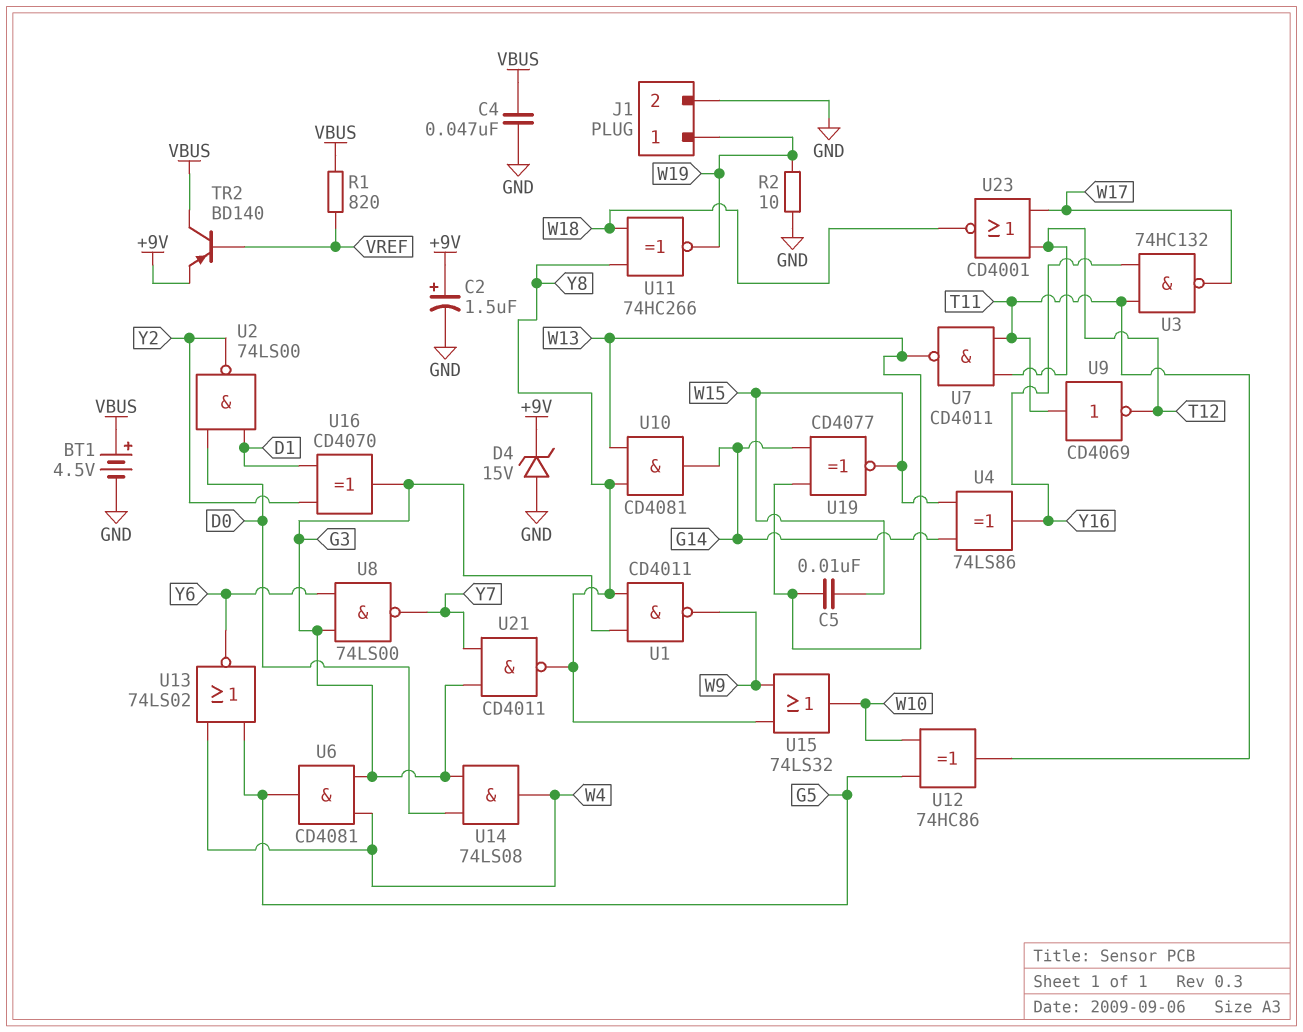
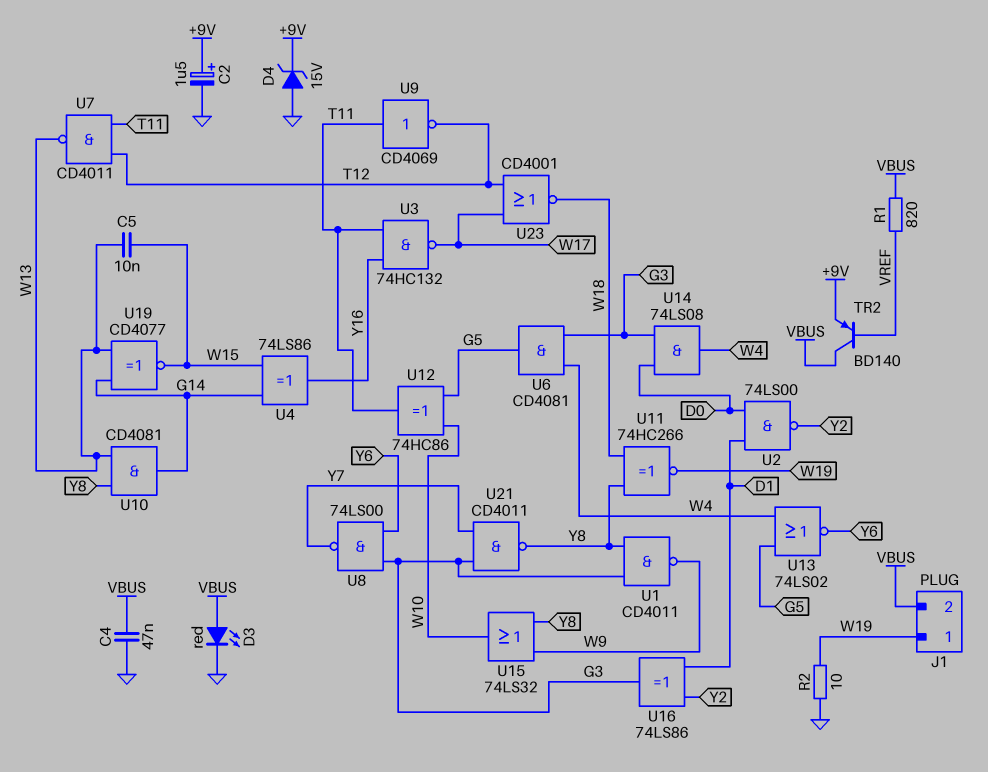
BT1: 4.5V (plus VBUS, minus GND) -> none
D3: none -> LED red (A VBUS, K GND)
J1 pin 2: GND -> VBUS
U16: XOR CD4070 (in D1, in Y2, out G3) -> XOR 74LS86 (in D1, in Y2, out G3)

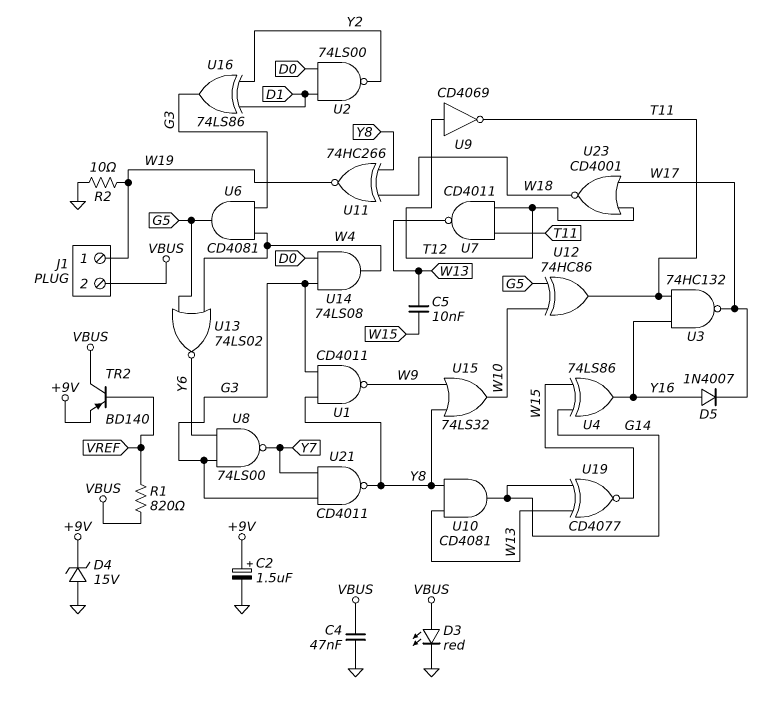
D5: none -> diode 1N4007 (A Y16, K W17)
U9: NOT CD4069 (in T11, out T12) -> NOT CD4069 (in T12, out T11)

